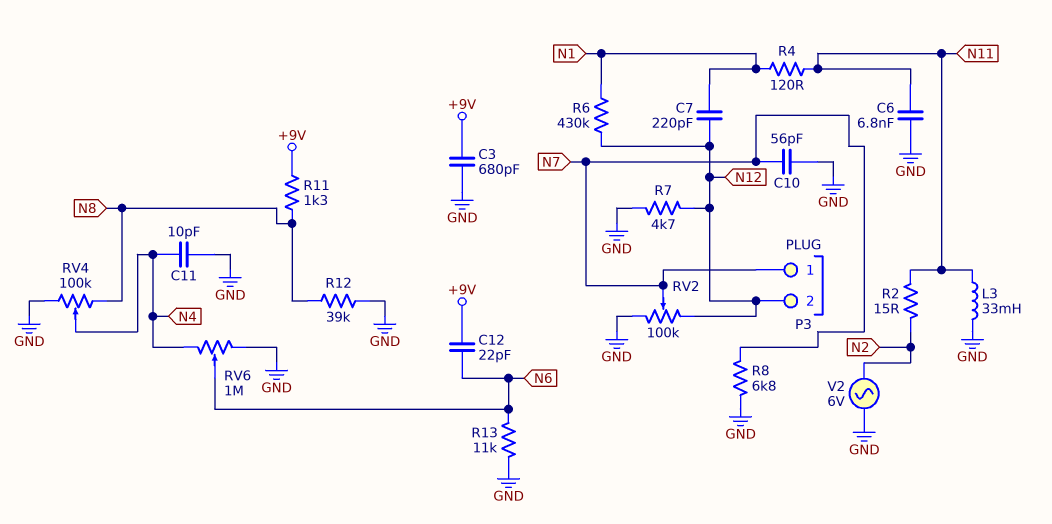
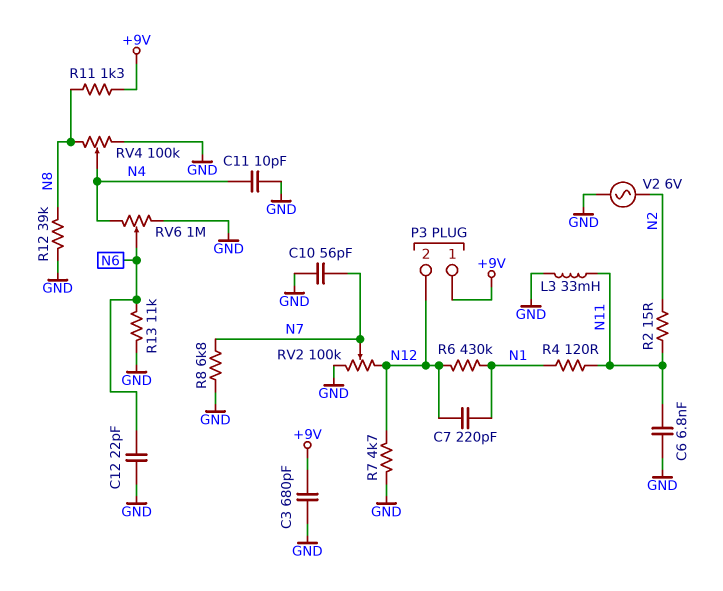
C12: 22pF (+9V, N6) -> 22pF (GND, N6)
P3 pin 1: N7 -> +9V

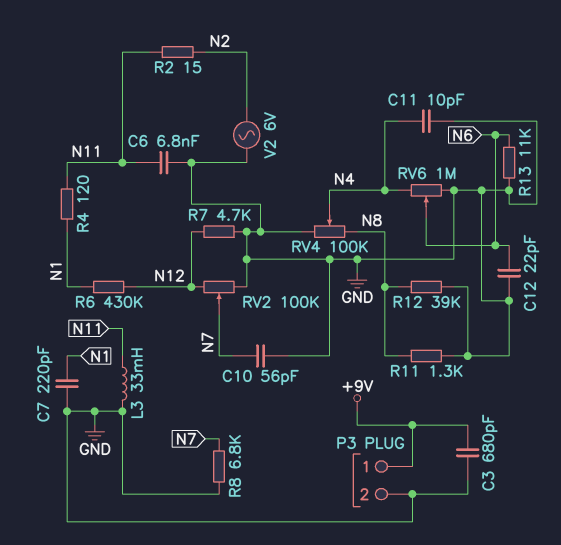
C7: 220pF (N1, N12) -> 220pF (GND, N1)
P3 pin 2: N12 -> GND
R11: 1.3k (+9V, N8) -> 1.3k (GND, N8)

